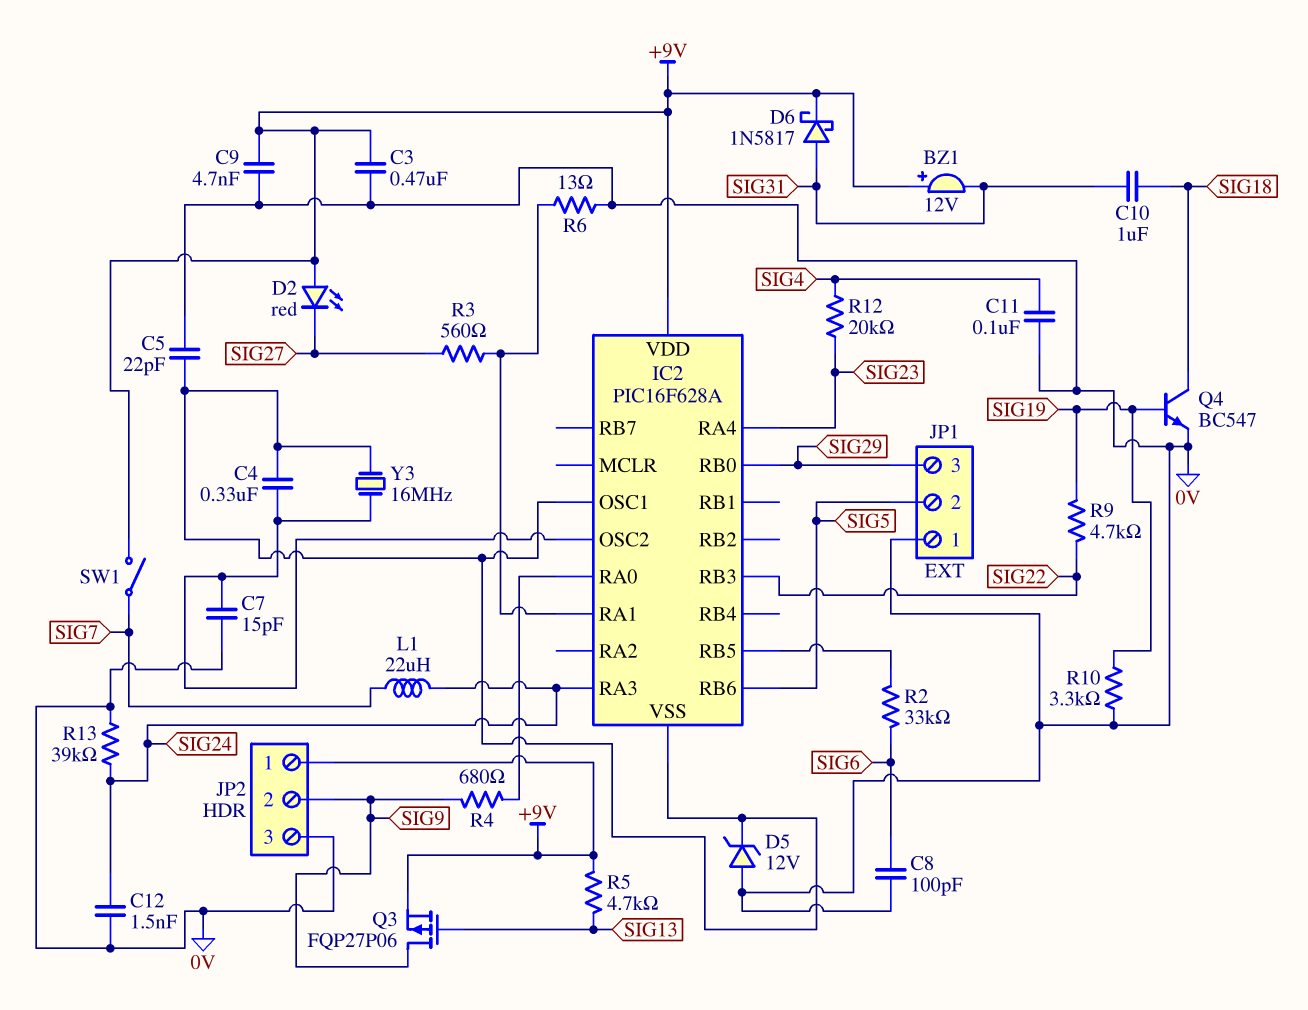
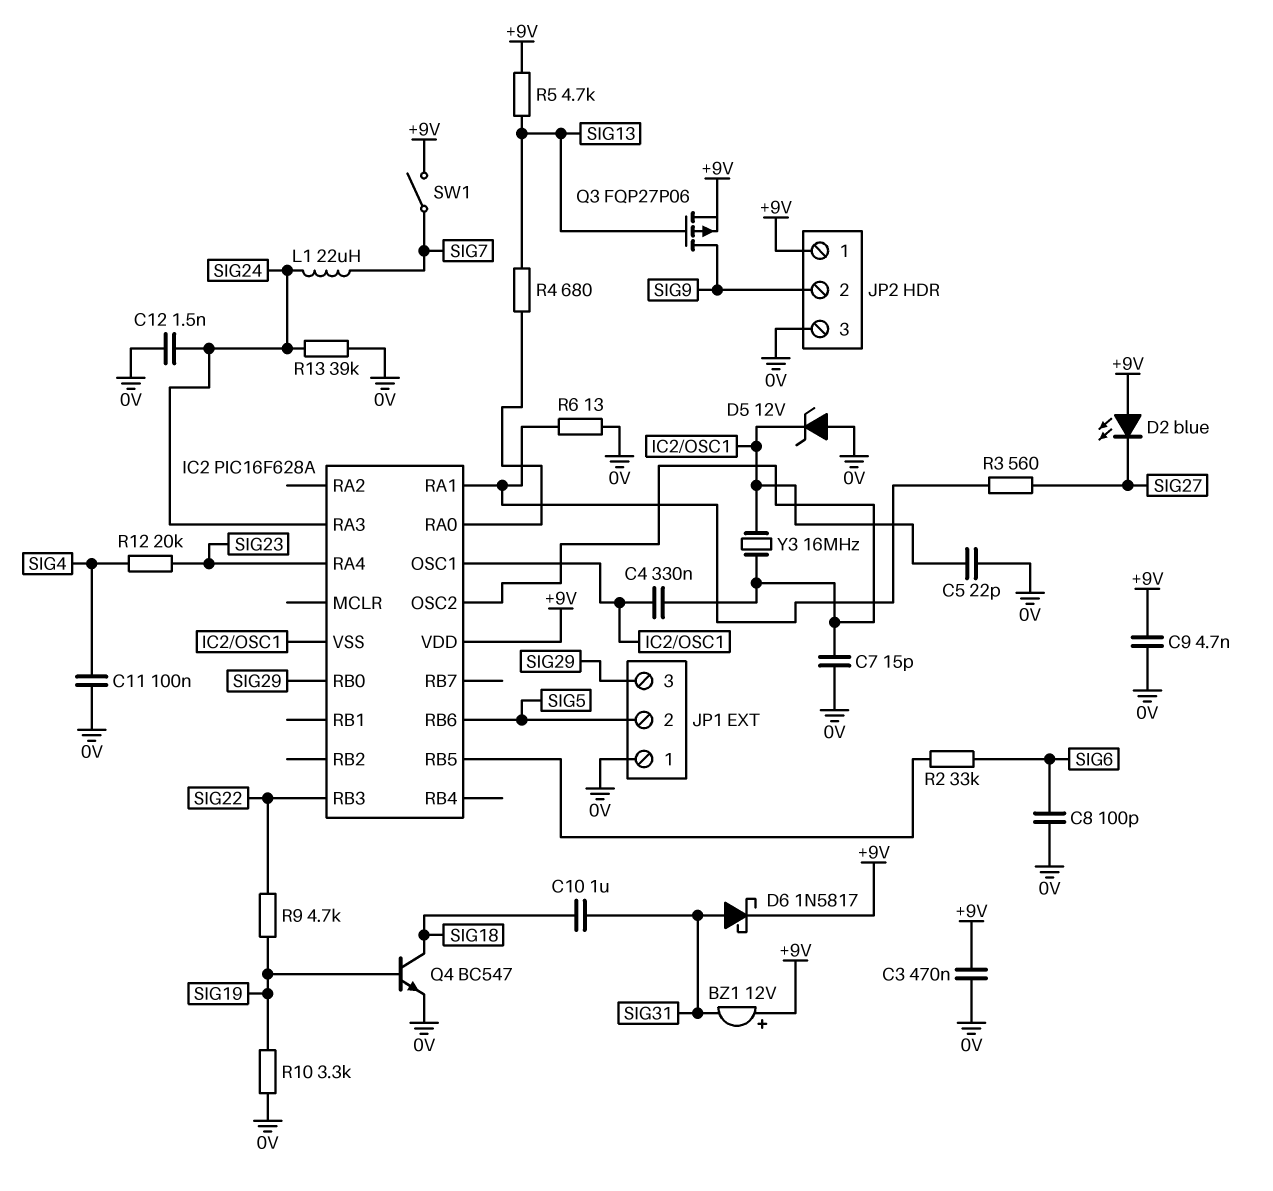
D2: LED red (A +9V, K SIG27) -> LED blue (A +9V, K SIG27)
R4: 680 (IC2/RA0, SIG9) -> 680 (IC2/RA0, SIG13)

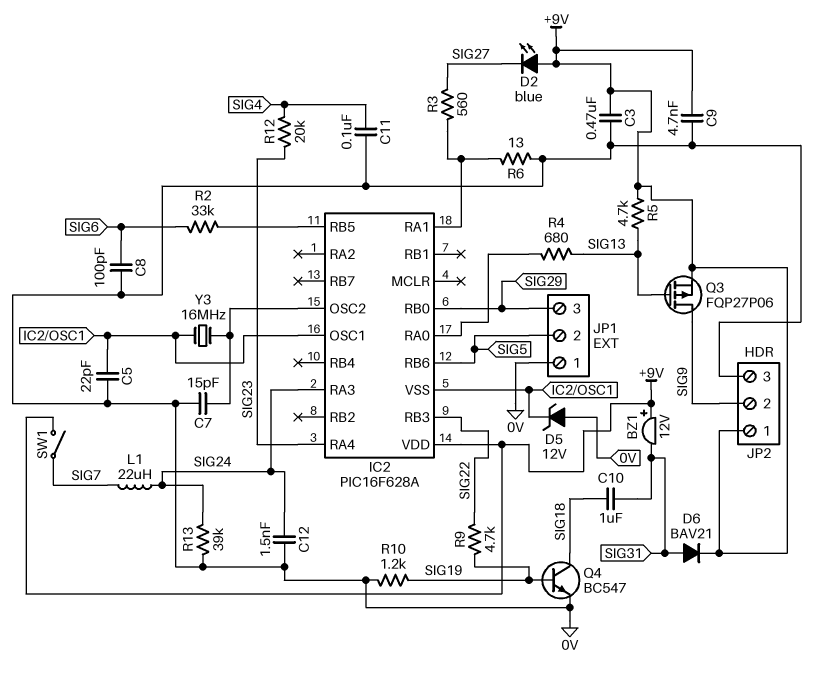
C4: 330nF (IC2/OSC1, IC2/OSC2) -> none
D6: schottky 1N5817 (A SIG31, K +9V) -> diode BAV21 (A SIG31, K +9V)
R10: 3.3k (0V, SIG19) -> 1.2k (0V, SIG19)

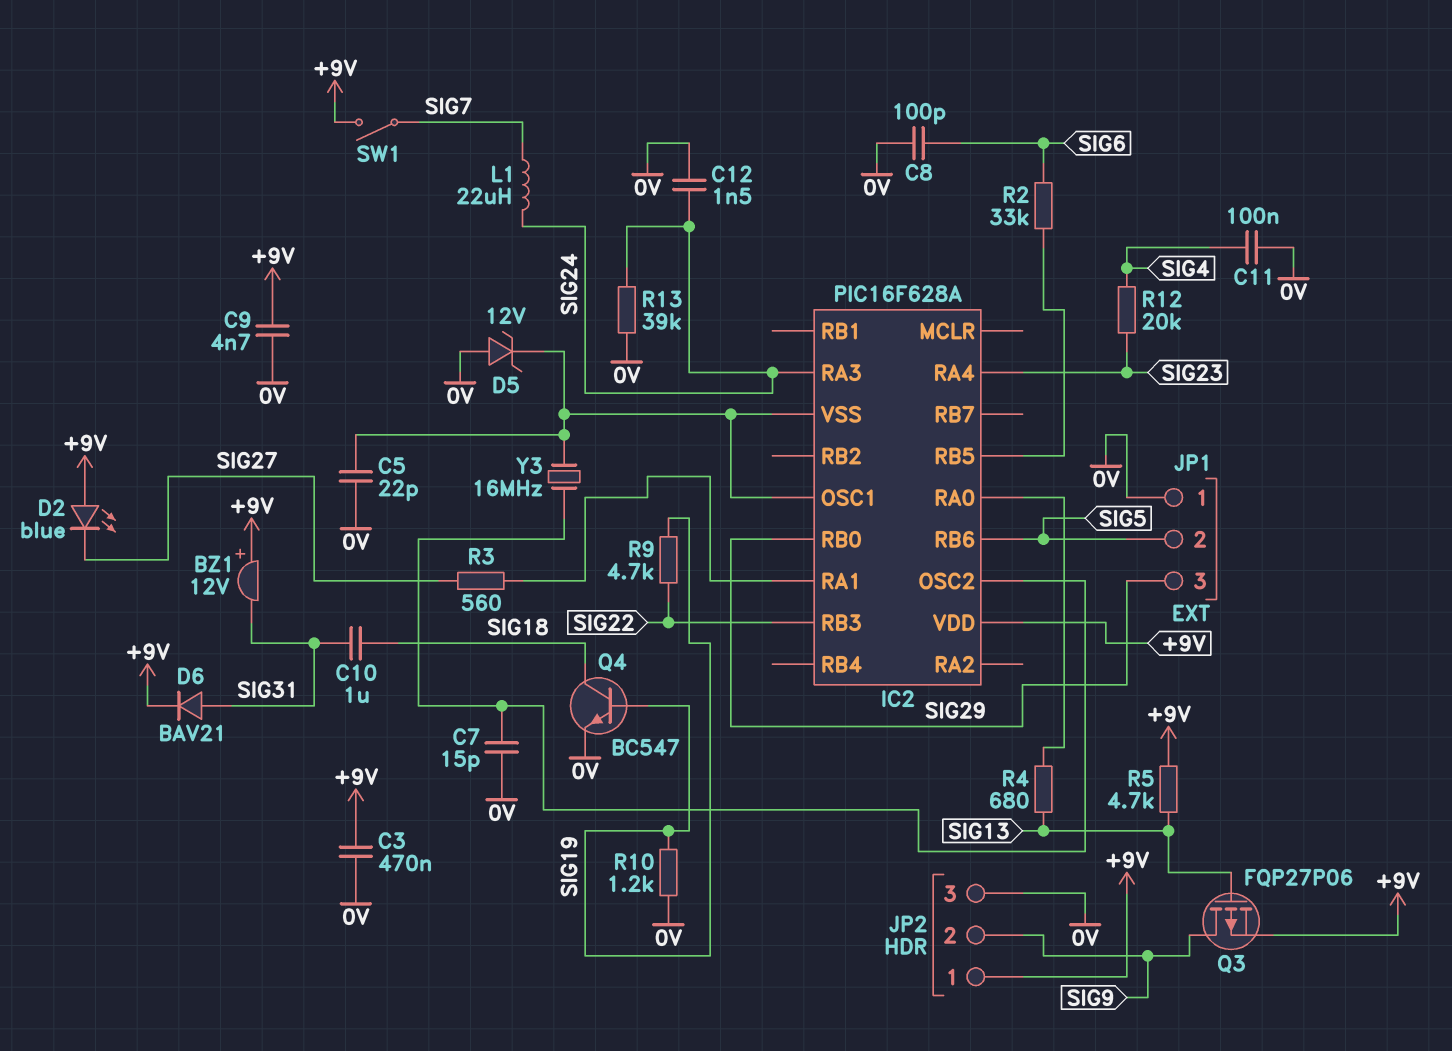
R6: 13 (0V, IC2/RA1) -> none

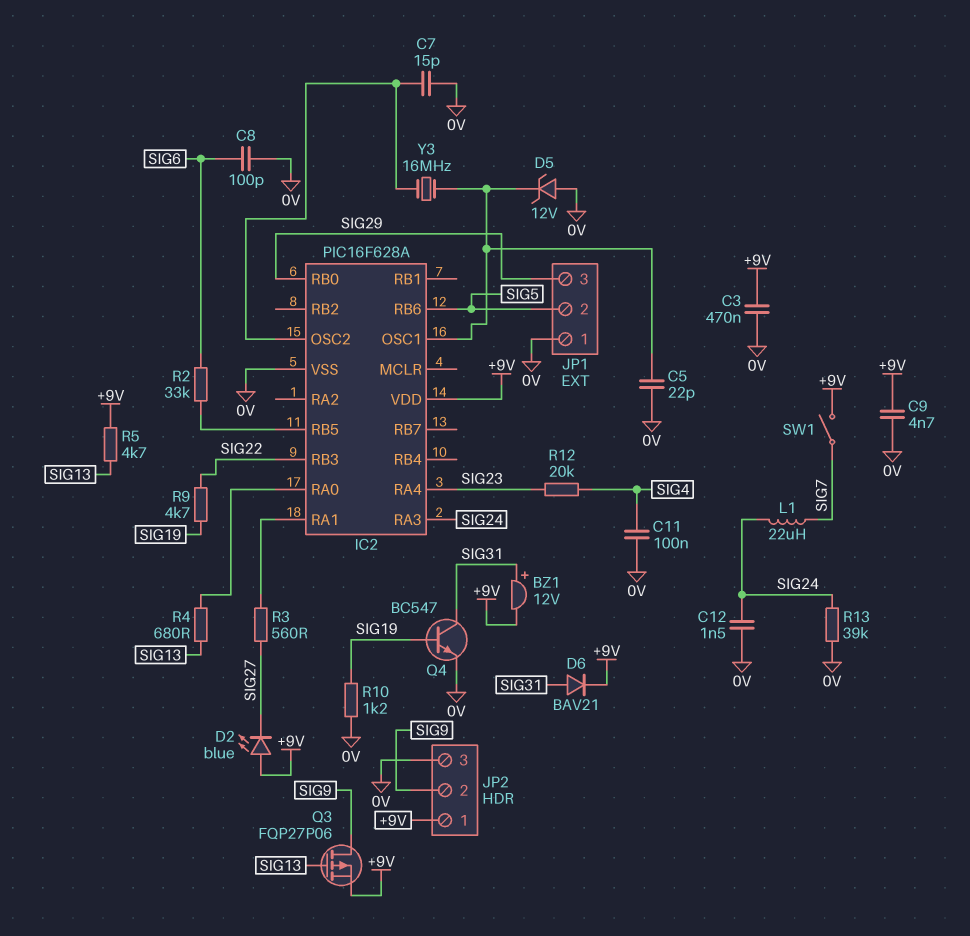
BZ1: buzzer 12V (plus +9V, minus SIG31) -> buzzer 12V (plus SIG31, minus +9V)
C10: 1uF (SIG18, SIG31) -> none
IC2 pin VSS: IC2/OSC1 -> 0V
Q4: NPN BC547 (B SIG19, C SIG18, E 0V) -> NPN BC547 (B SIG19, C SIG31, E 0V)

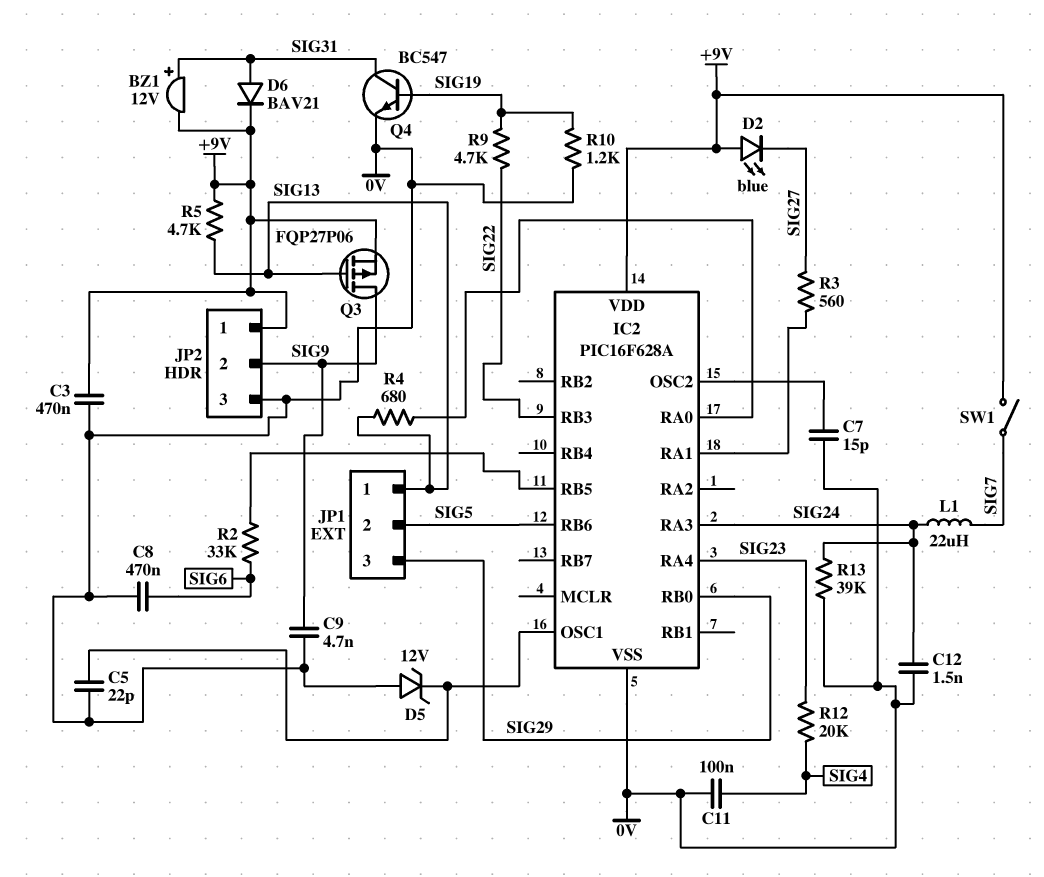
C8: 100pF (0V, SIG6) -> 470nF (0V, SIG6)
C9: 4.7nF (+9V, 0V) -> 4.7nF (0V, SIG9)
JP1 pin 1: 0V -> SIG13
Y3: 16MHz (IC2/OSC1, IC2/OSC2) -> none

